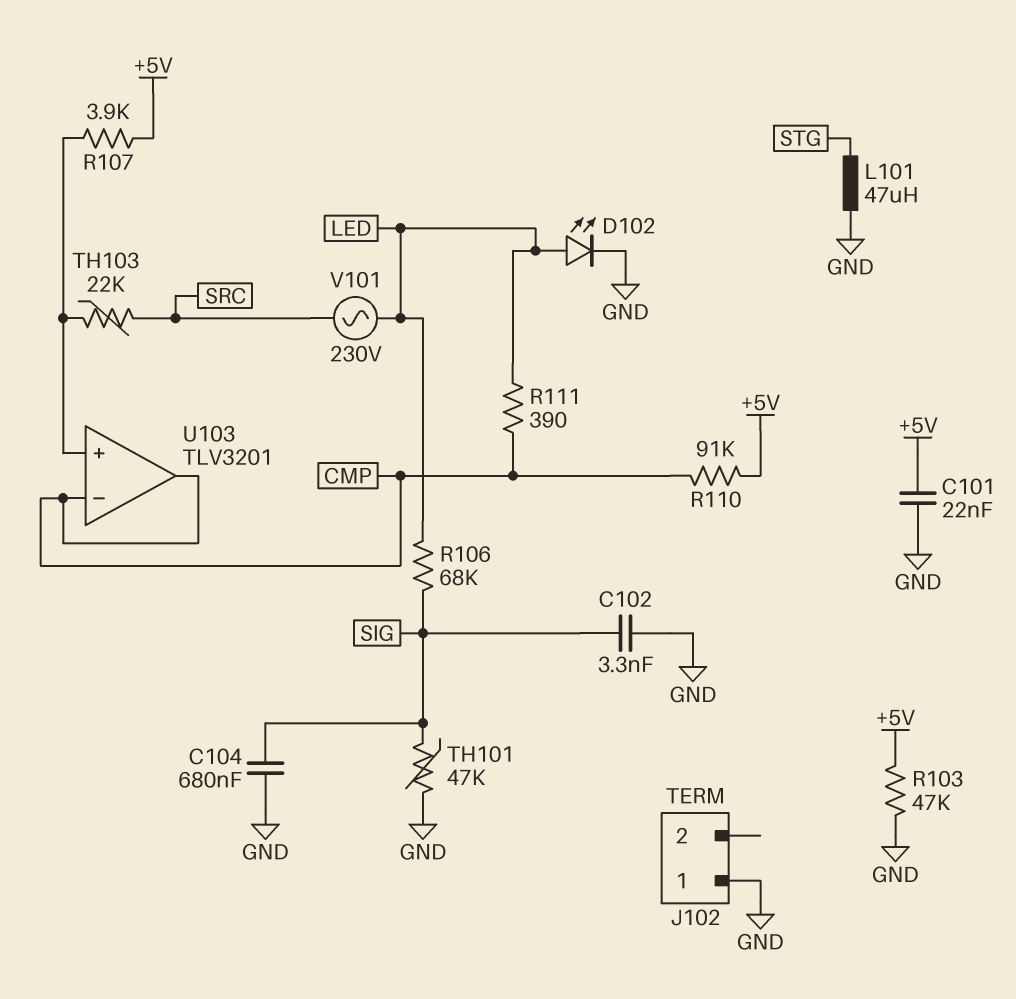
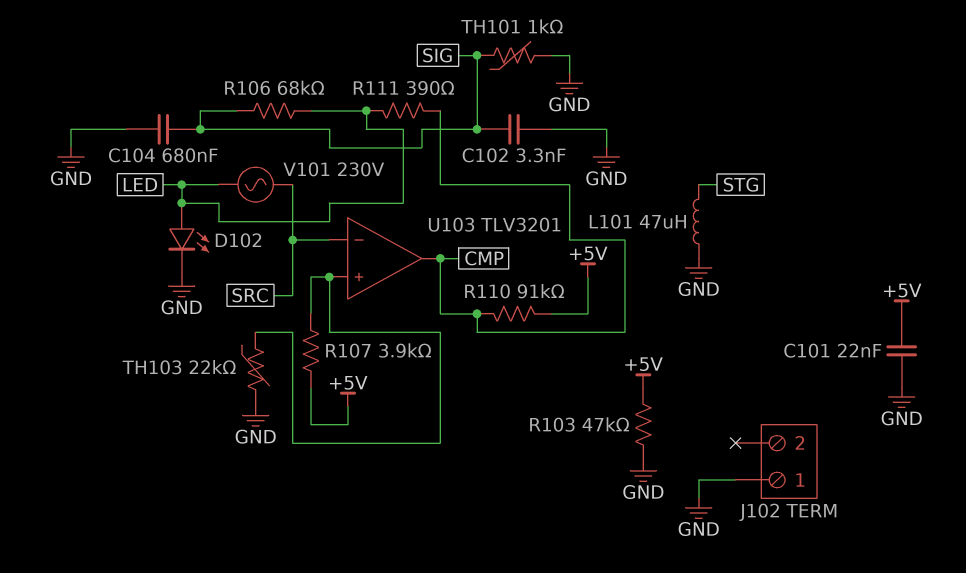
TH101: 47k (GND, SIG) -> 1k (GND, SIG)
TH103: 22k (SRC, U103/in+) -> 22k (GND, U103/in+)
U103 pin in-: CMP -> SRC

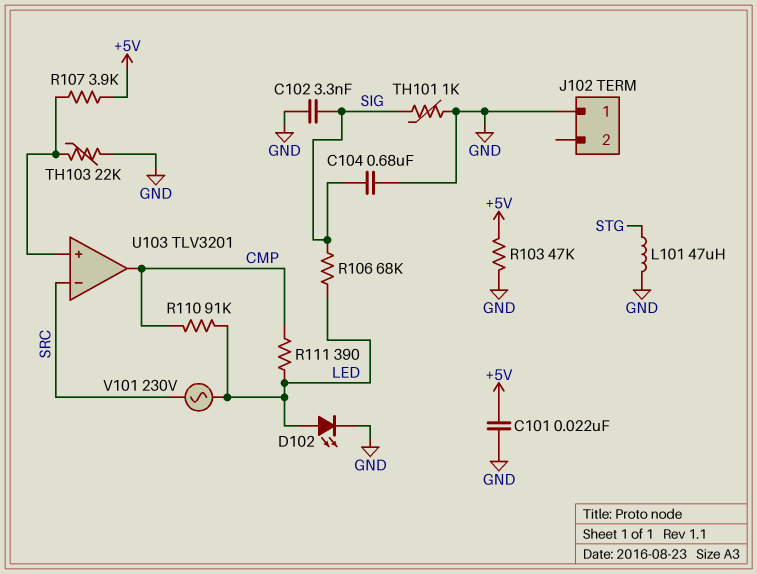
R110: 91k (+5V, CMP) -> 91k (CMP, LED)

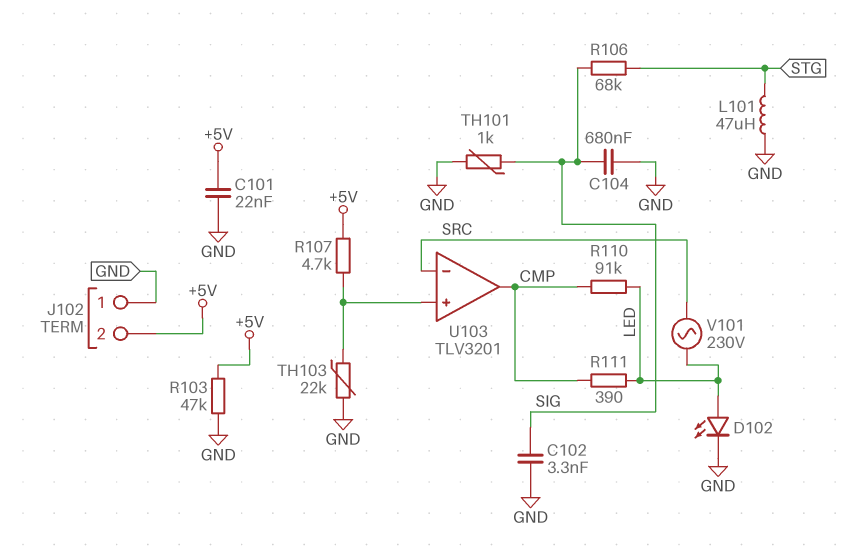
J102 pin 2: none -> +5V
R106: 68k (LED, SIG) -> 68k (SIG, STG)
R107: 3.9k (+5V, U103/in+) -> 4.7k (+5V, U103/in+)

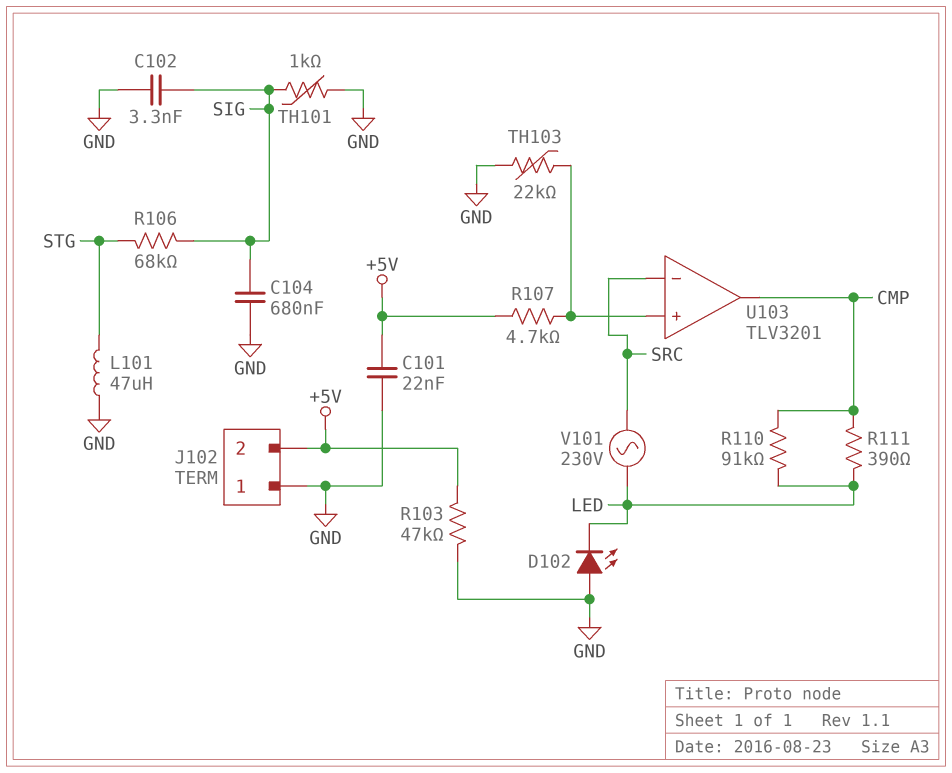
D102: LED (A LED, K GND) -> LED (A GND, K LED)

